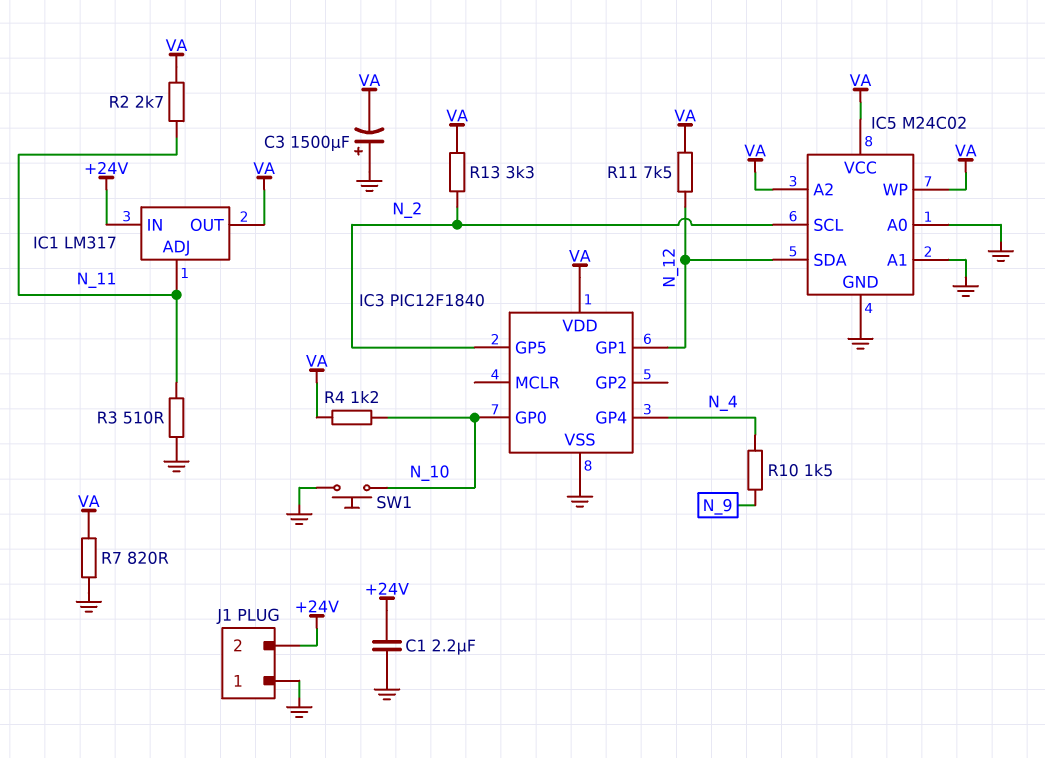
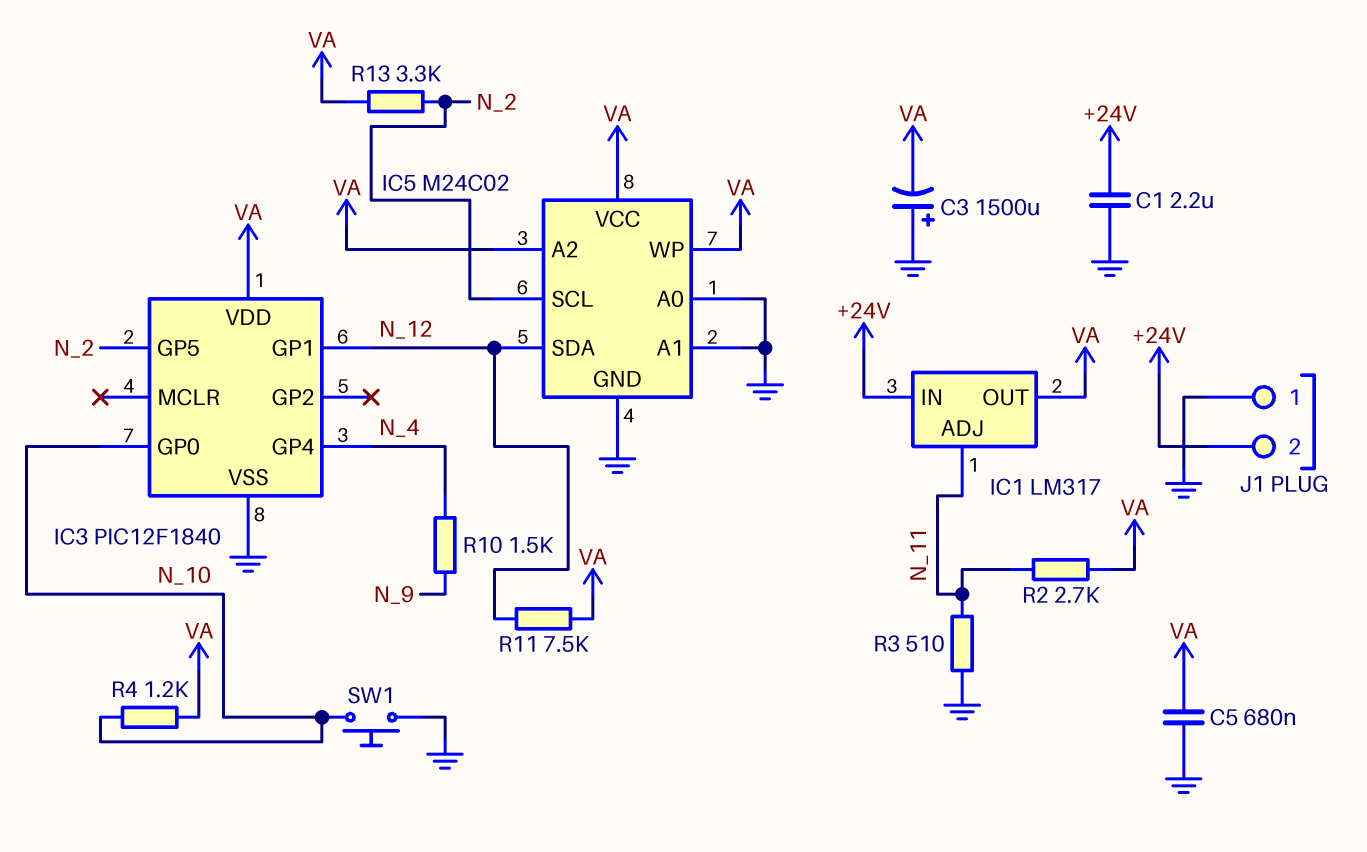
C5: none -> 680nF (GND, VA)
R7: 820 (GND, VA) -> none

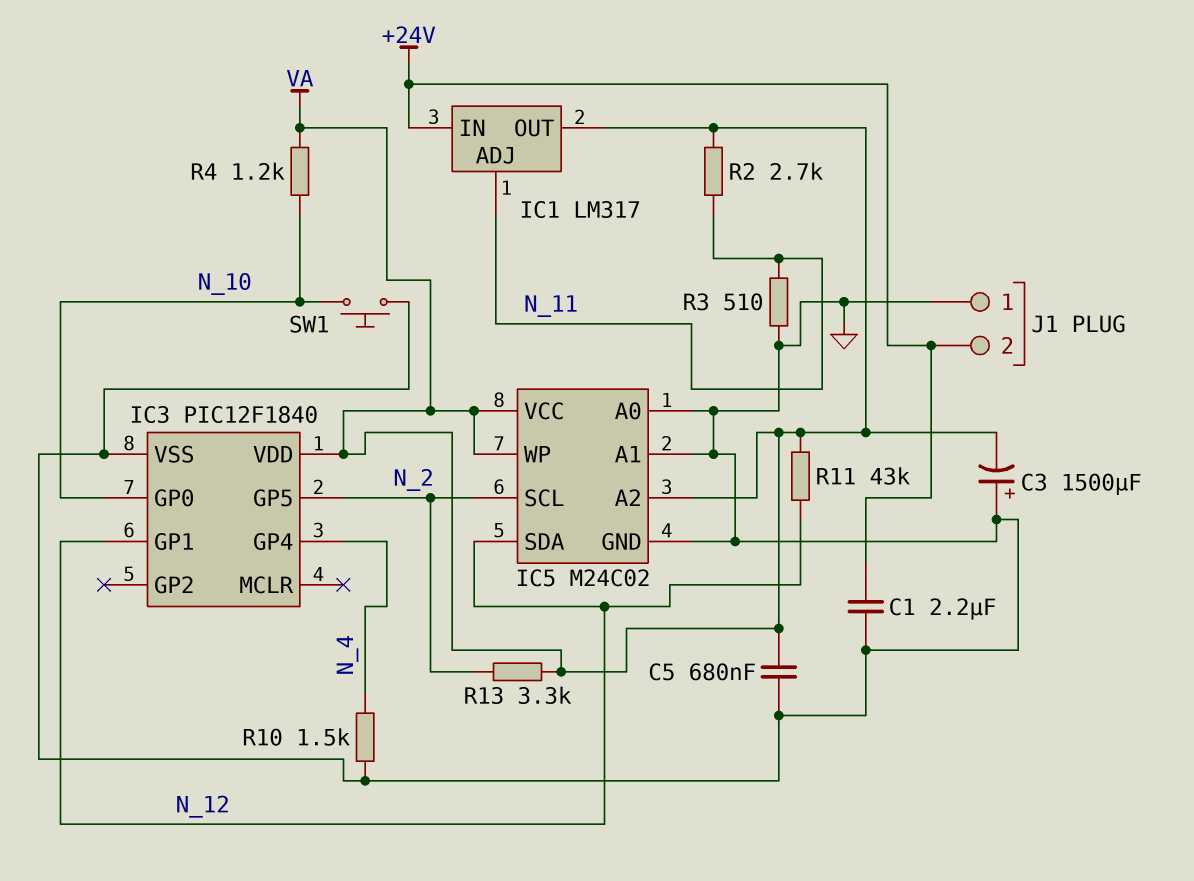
R10: 1.5k (N_4, N_9) -> 1.5k (GND, N_4)
R11: 7.5k (N_12, VA) -> 43k (N_12, VA)

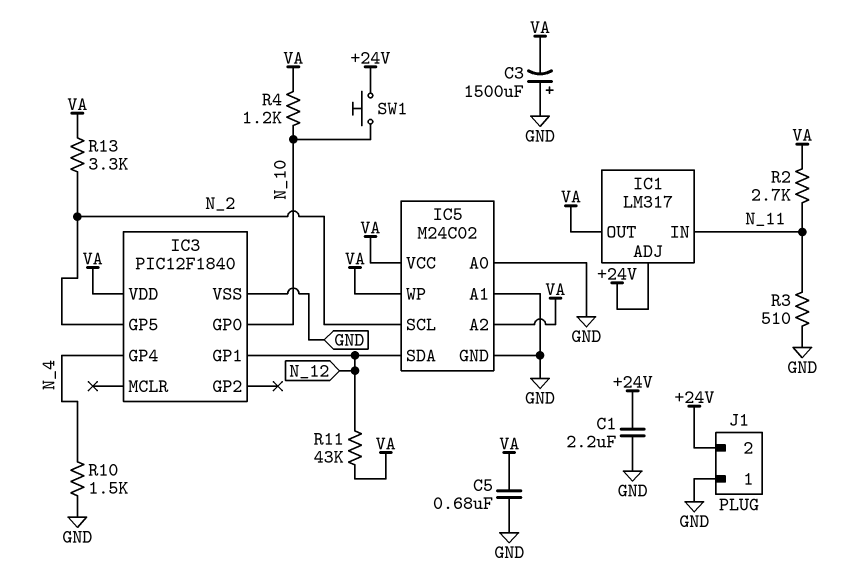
IC1 pin ADJ: N_11 -> +24V
IC1 pin IN: +24V -> N_11
SW1: button (GND, N_10) -> button (+24V, N_10)

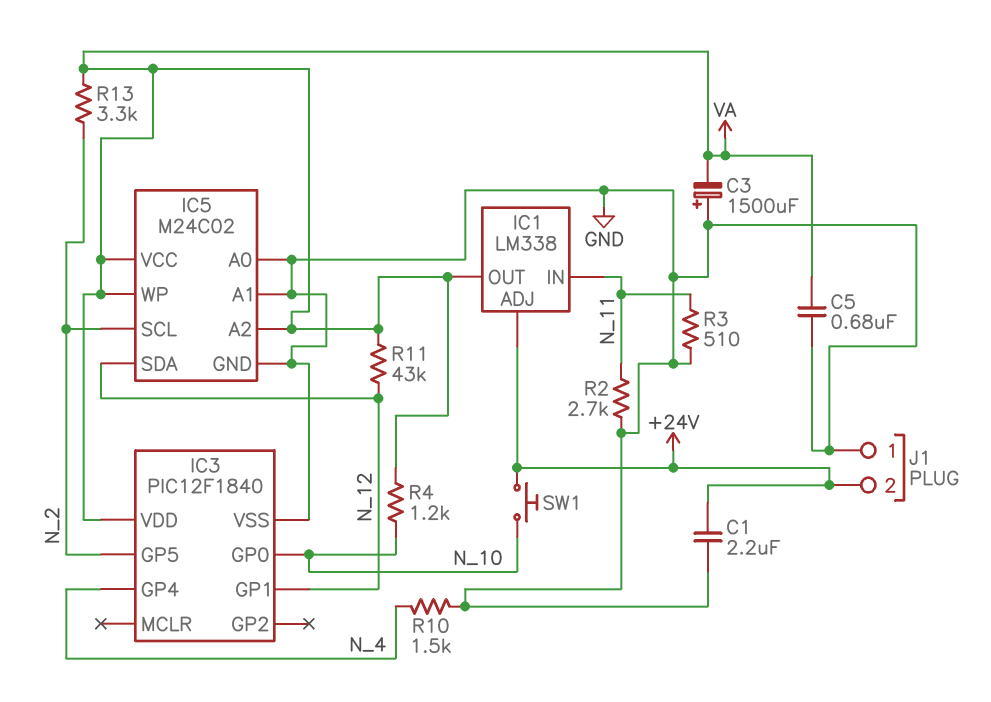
IC1: LM317 -> LM338
R2: 2.7k (N_11, VA) -> 2.7k (GND, N_11)

